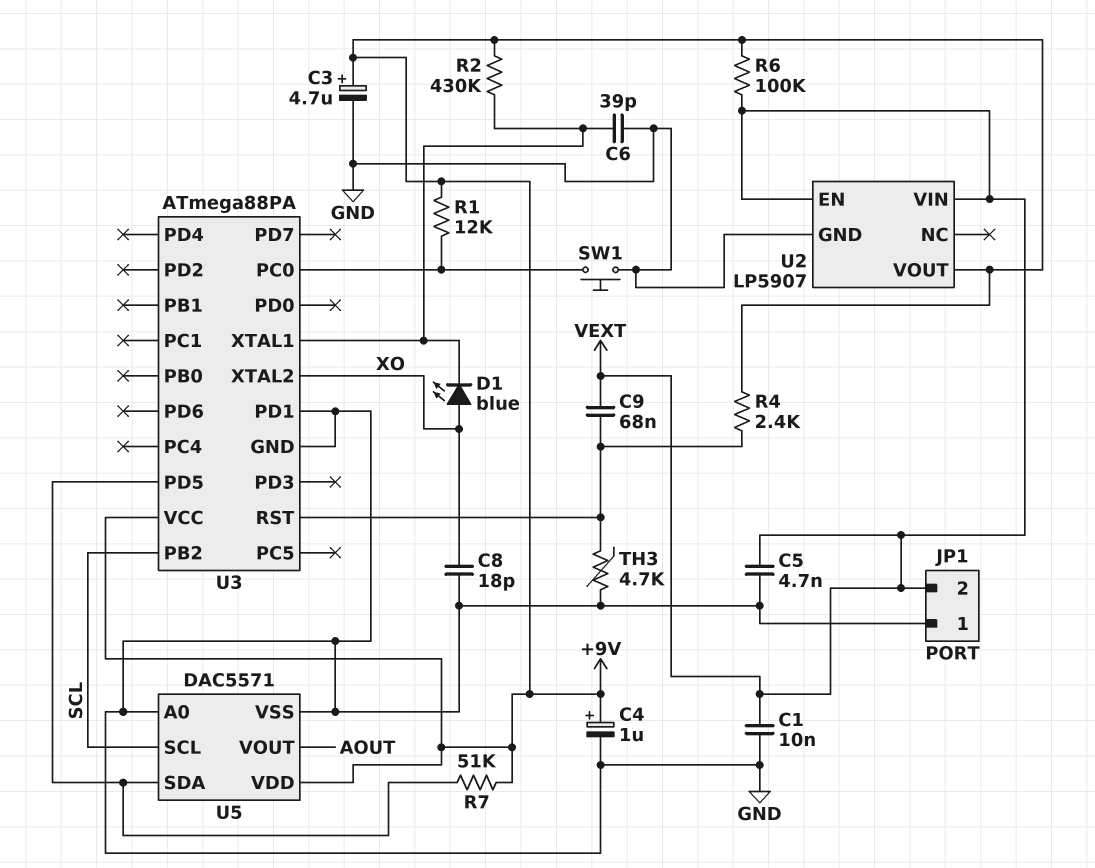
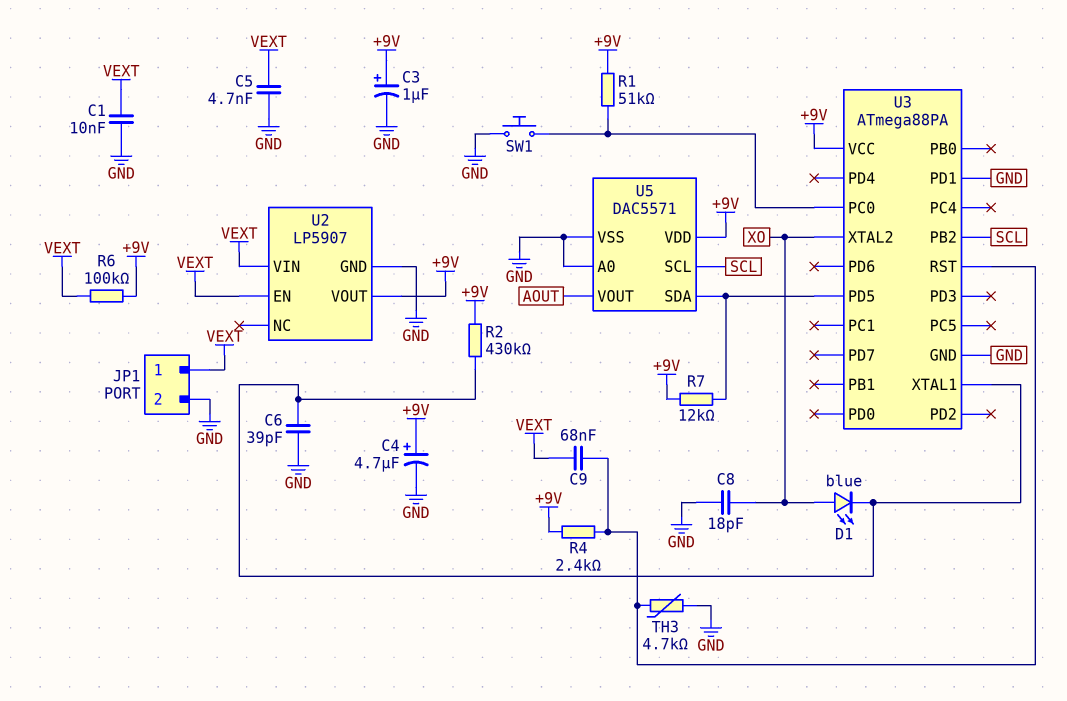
C3: 4.7uF (plus +9V, minus GND) -> 1uF (plus +9V, minus GND)
C4: 1uF (plus +9V, minus GND) -> 4.7uF (plus +9V, minus GND)
JP1 pin 1: GND -> VEXT
JP1 pin 2: VEXT -> GND
R1: 12k (+9V, U3/PC0) -> 51k (+9V, U3/PC0)
R7: 51k (+9V, U3/PD5) -> 12k (+9V, U3/PD5)

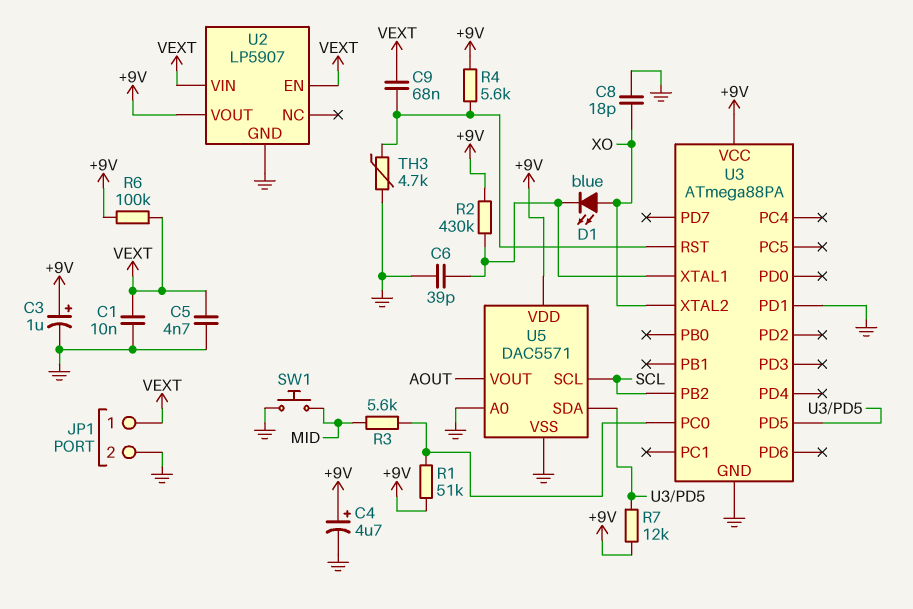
R3: none -> 5.6k (MID, U3/PC0)
R4: 2.4k (+9V, U3/RST) -> 5.6k (+9V, U3/RST)
SW1: button (GND, U3/PC0) -> button (GND, MID)

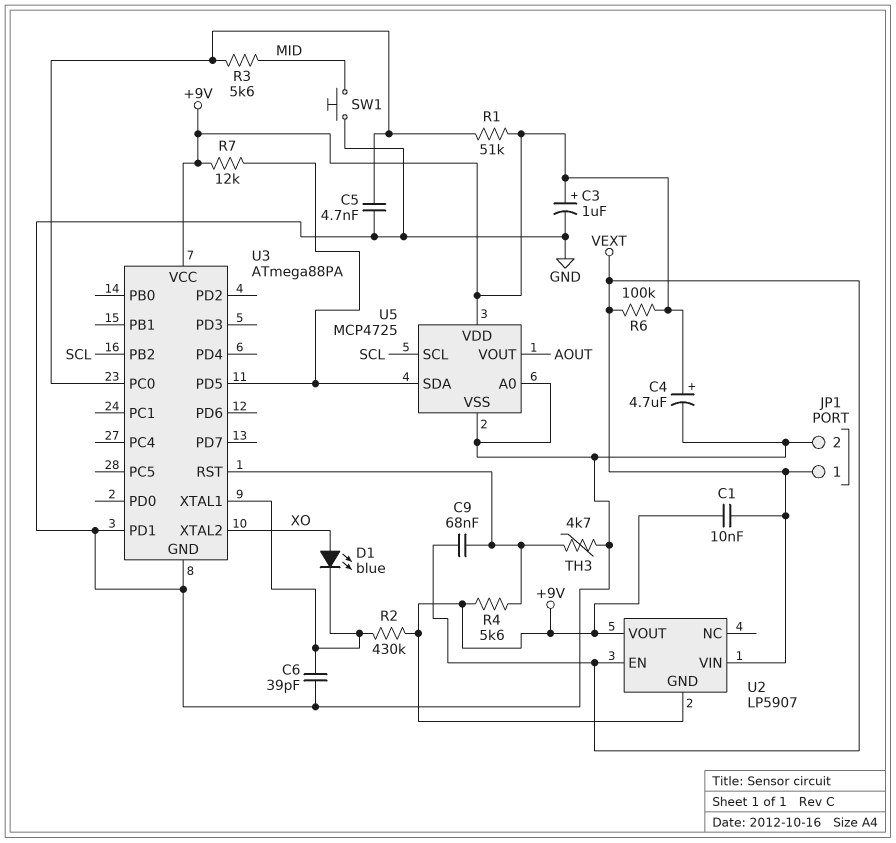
C1: 10nF (GND, VEXT) -> 10nF (+9V, VEXT)
C5: 4.7nF (GND, VEXT) -> 4.7nF (GND, U3/PC0)
C8: 18pF (GND, XO) -> none
U2 pin GND: GND -> +9V
U5: DAC5571 -> MCP4725

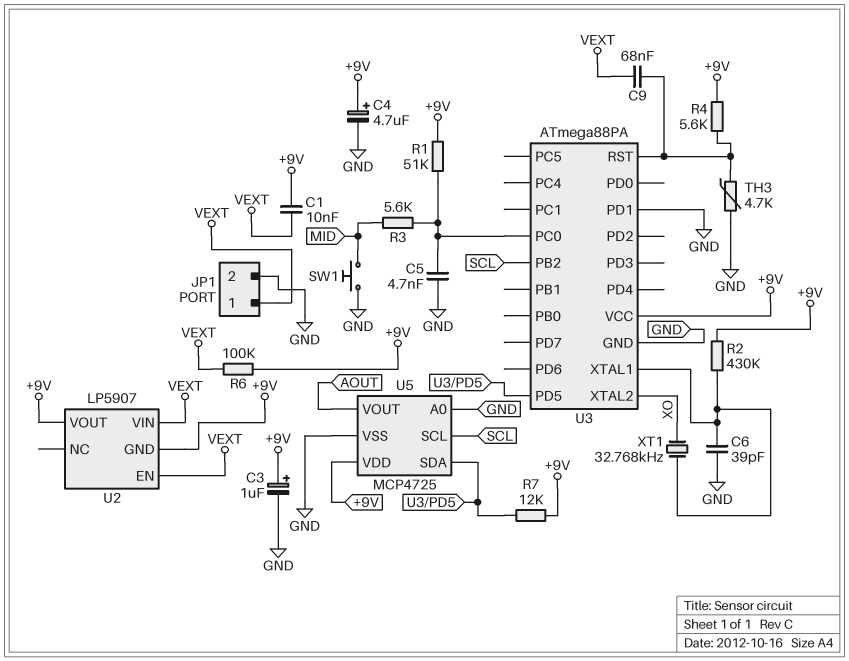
D1: LED blue (A XO, K U3/XTAL1) -> none
XT1: none -> 32.768kHz (U3/XTAL1, XO)

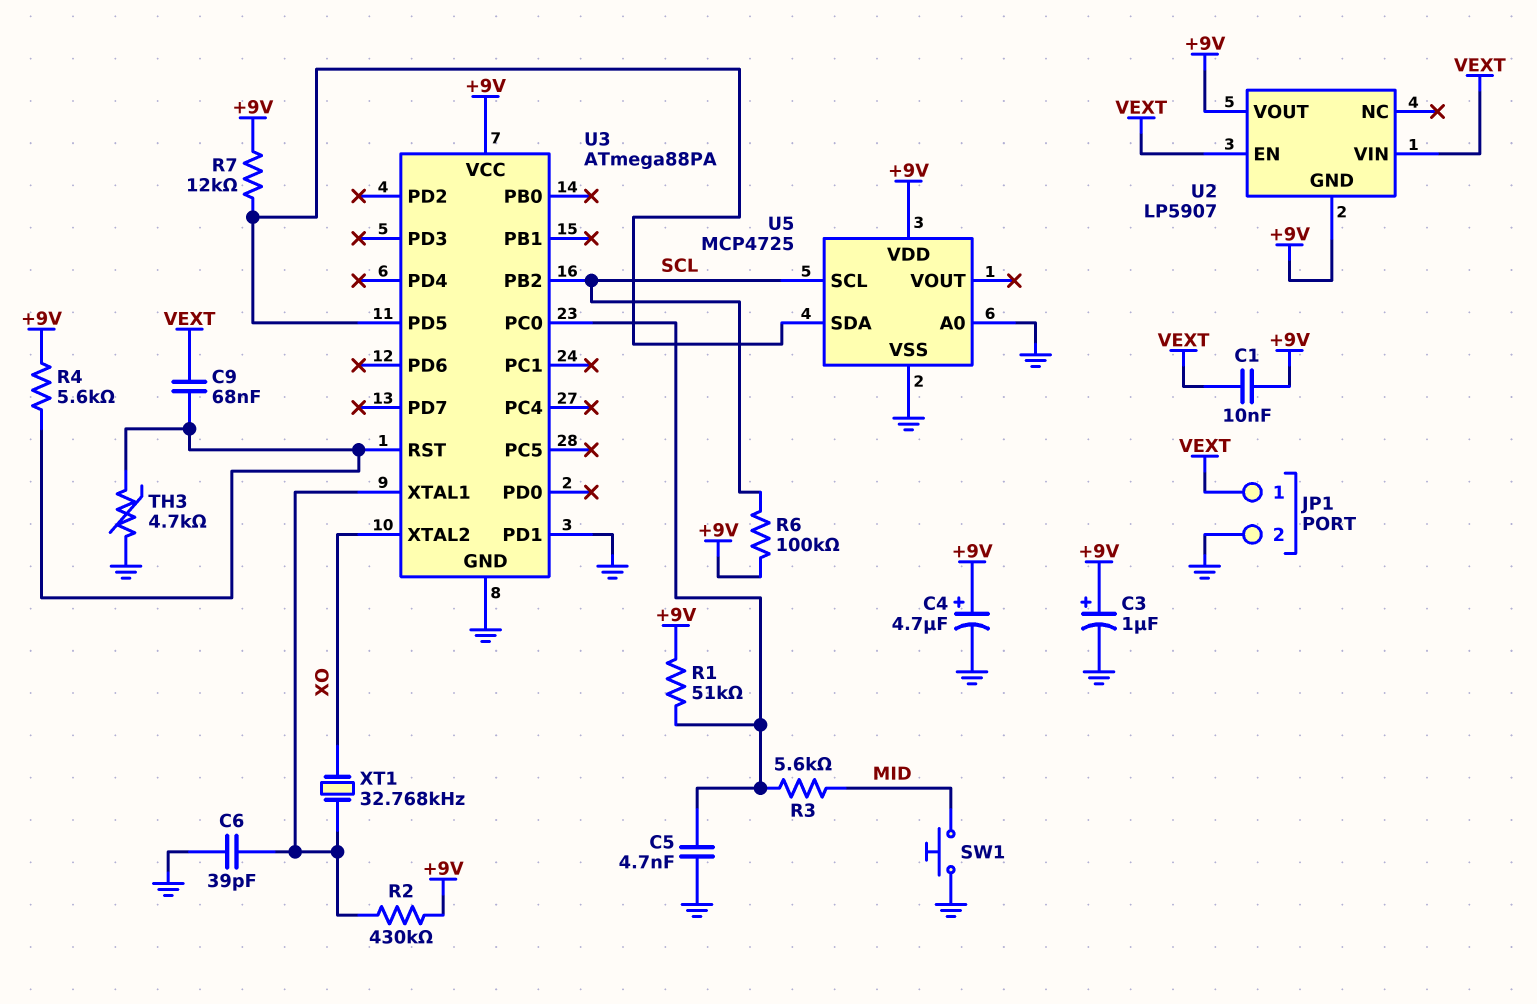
R6: 100k (+9V, VEXT) -> 100k (+9V, SCL)
U5 pin VOUT: AOUT -> none

